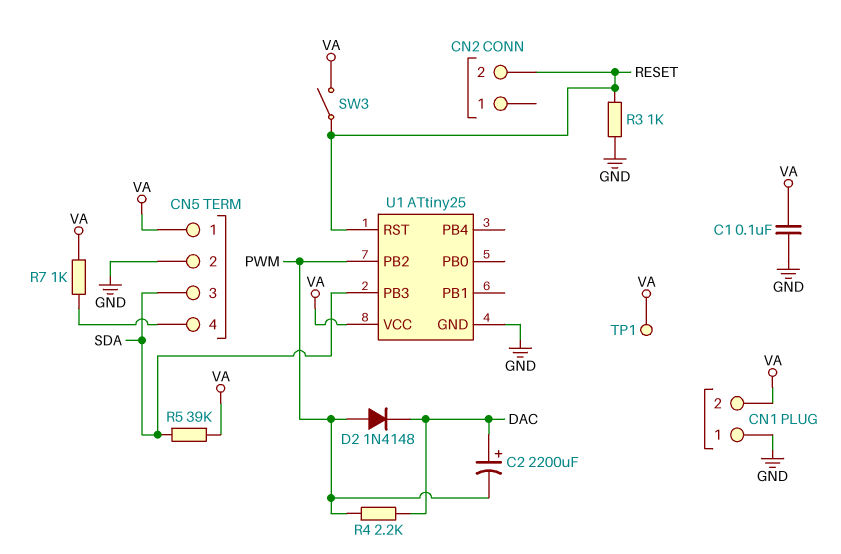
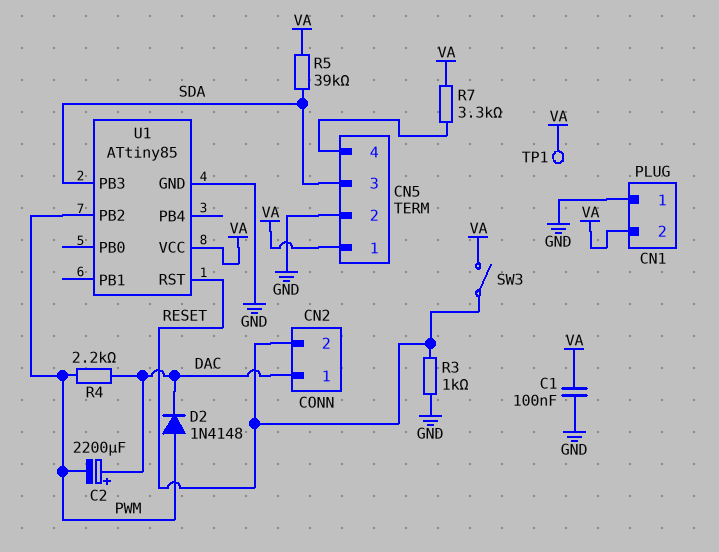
CN2 pin 1: none -> DAC
R7: 1k (CN5/4, VA) -> 3.3k (CN5/4, VA)
U1: ATtiny25 -> ATtiny85

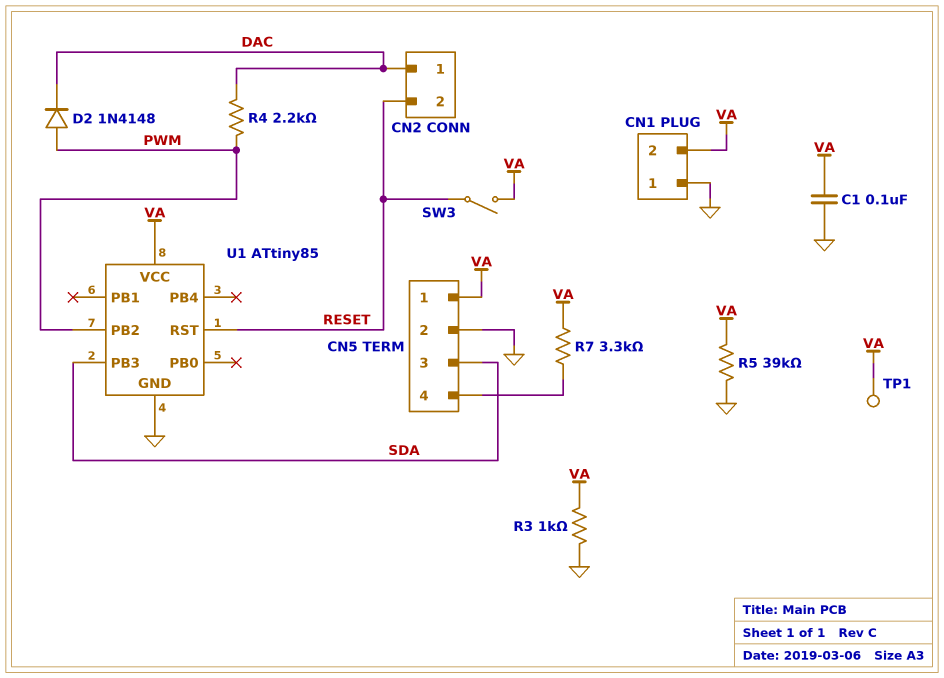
C2: 2200uF (plus DAC, minus PWM) -> none
R3: 1k (GND, RESET) -> 1k (GND, VA)
R5: 39k (SDA, VA) -> 39k (GND, VA)

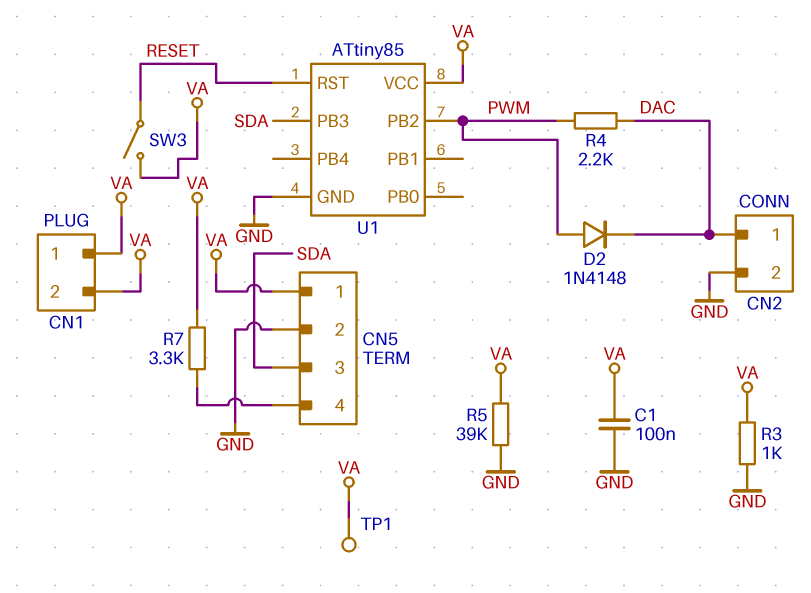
CN1 pin 1: GND -> VA
CN2 pin 2: RESET -> GND

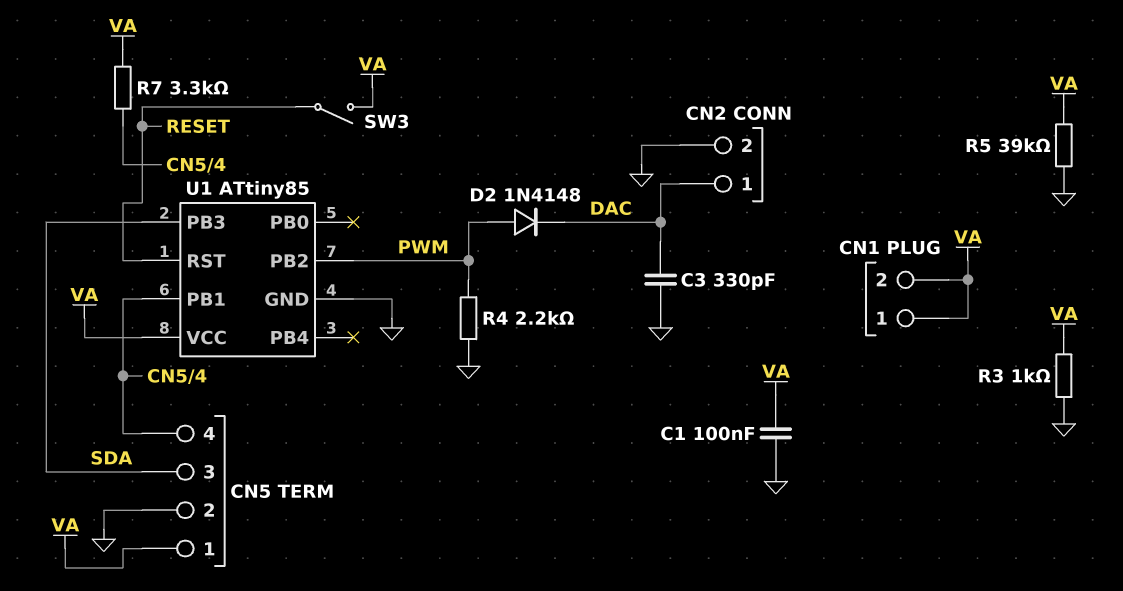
C3: none -> 330pF (DAC, GND)
R4: 2.2k (DAC, PWM) -> 2.2k (GND, PWM)
TP1: test point (VA) -> none
U1 pin PB1: none -> CN5/4

